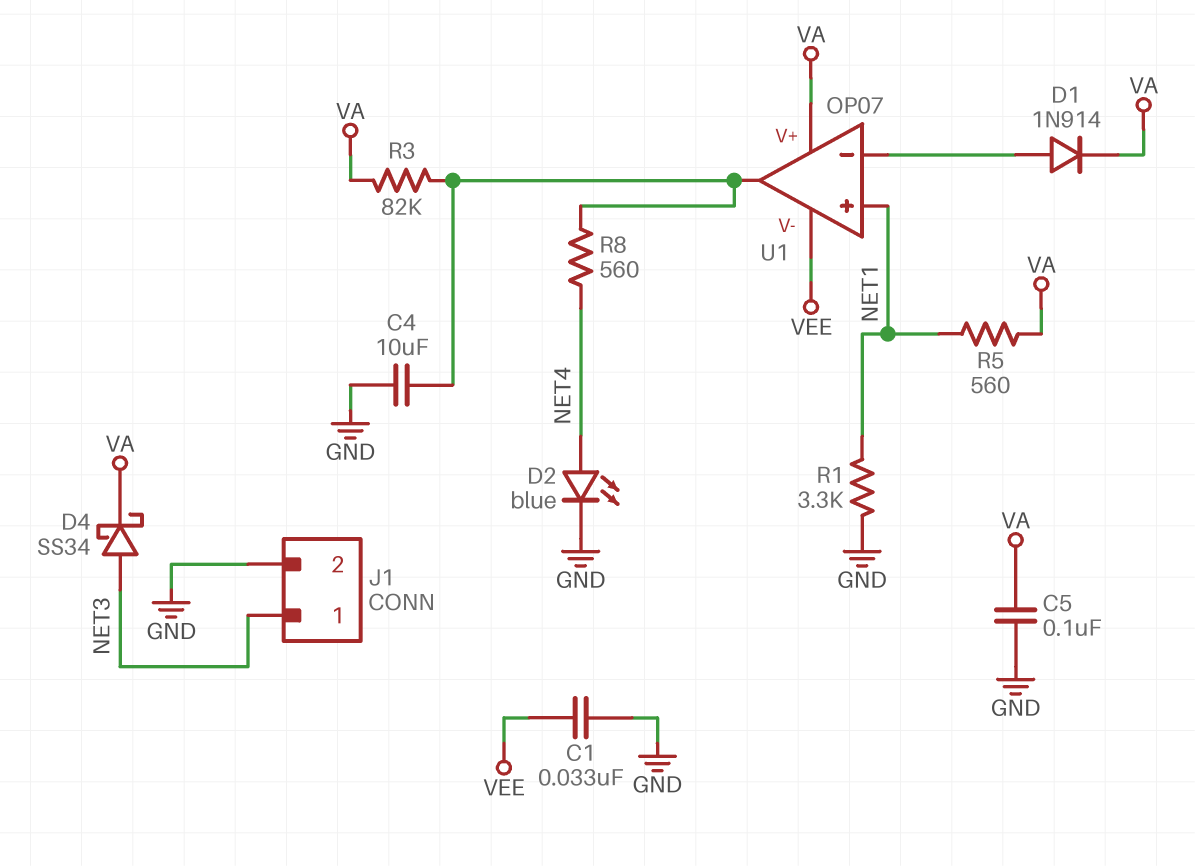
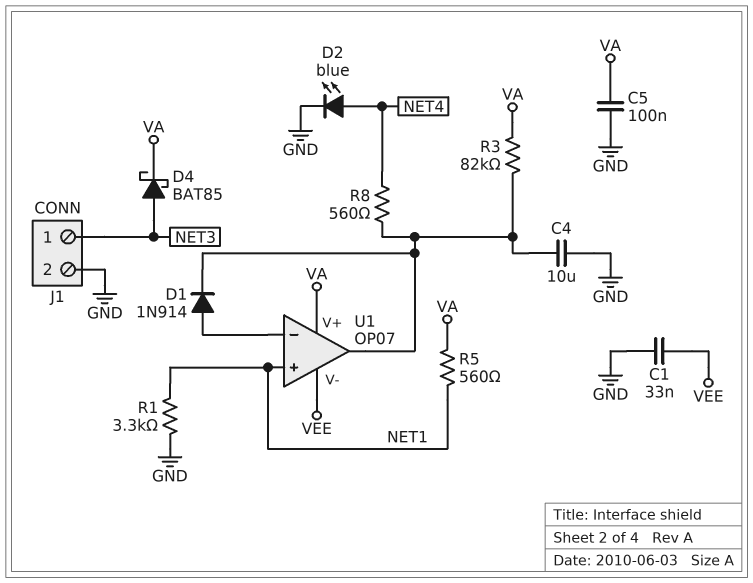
D1: diode 1N914 (A U1/in-, K VA) -> diode 1N914 (A U1/in-, K U1/out)
D4: schottky SS34 (A NET3, K VA) -> schottky BAT85 (A NET3, K VA)

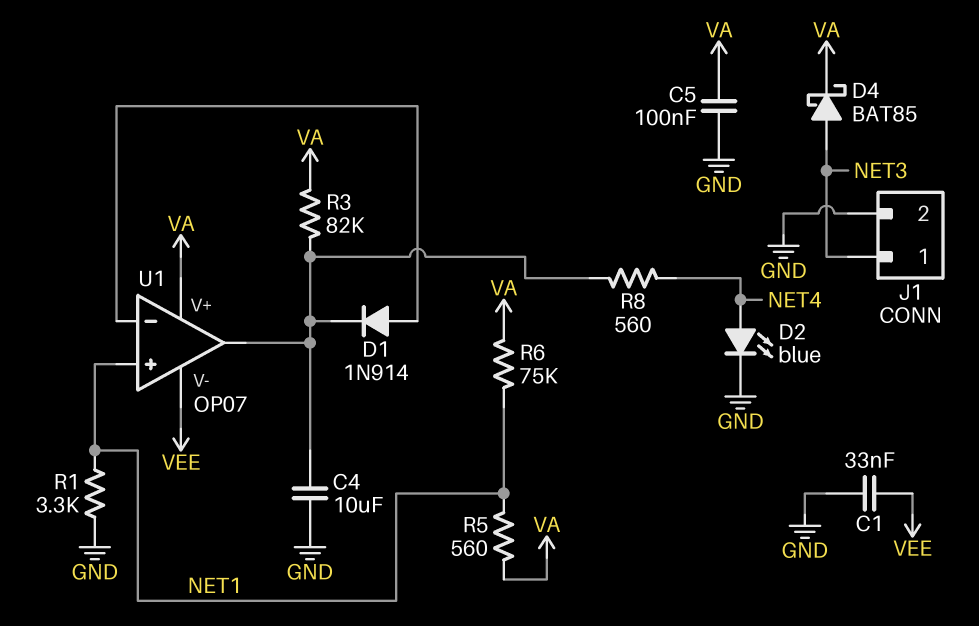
R6: none -> 75k (NET1, VA)

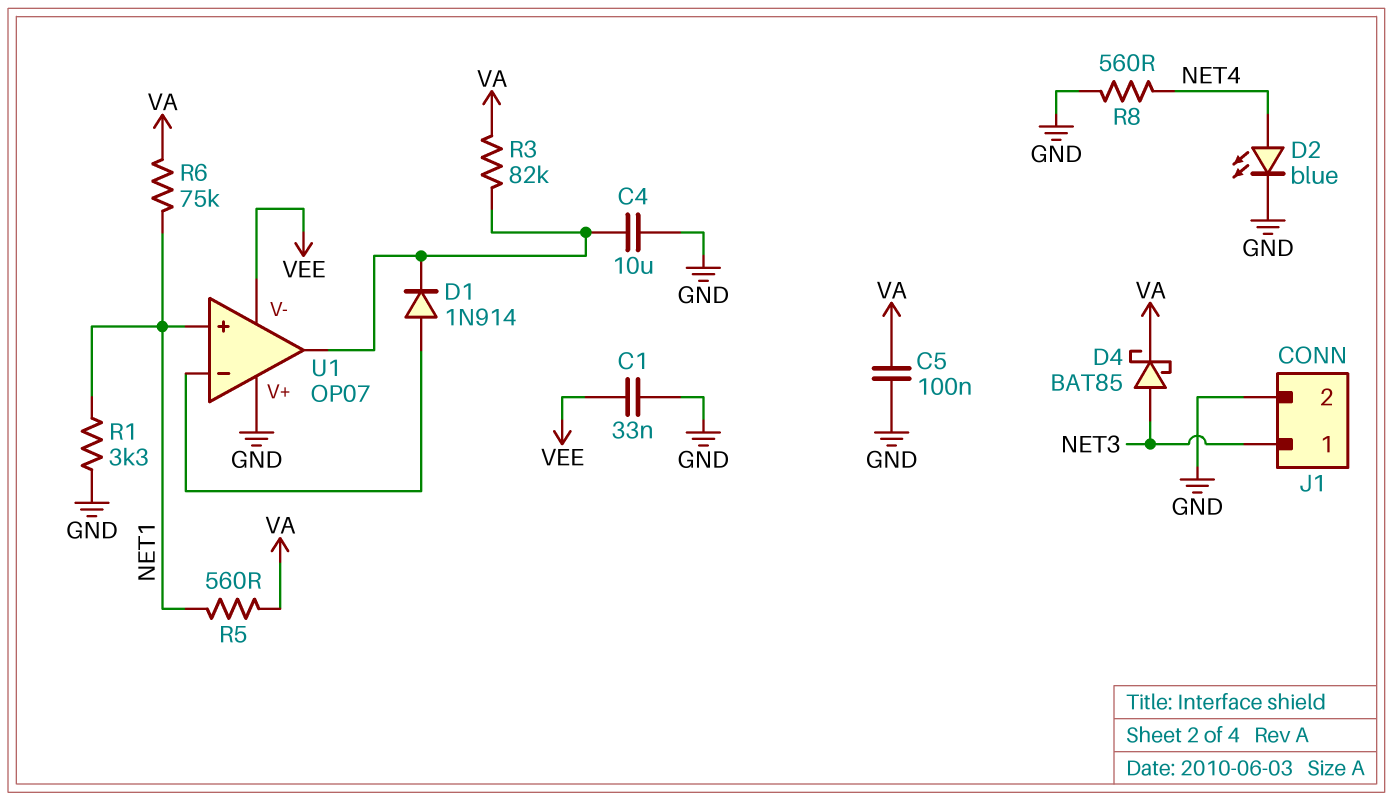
R8: 560 (NET4, U1/out) -> 560 (GND, NET4)
U1 pin V+: VA -> GND

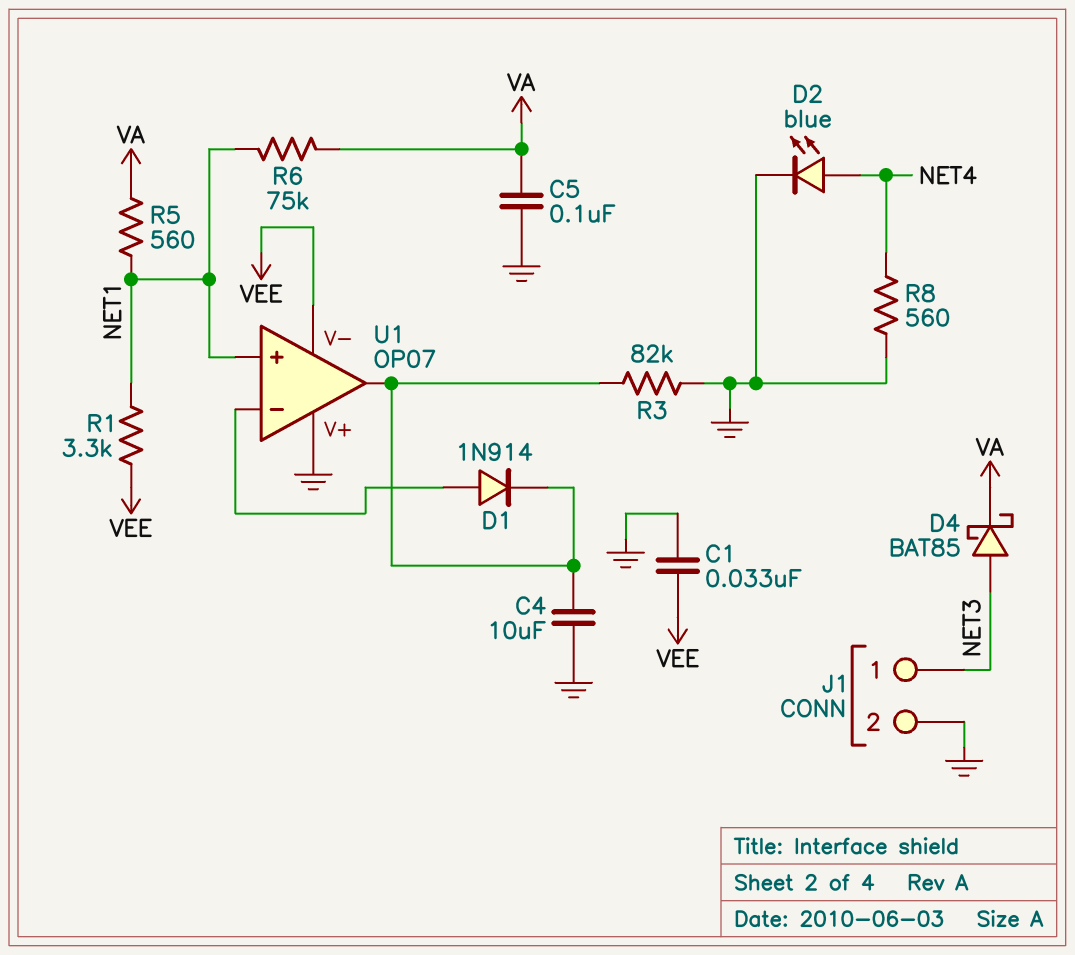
R1: 3.3k (GND, NET1) -> 3.3k (NET1, VEE)
R3: 82k (U1/out, VA) -> 82k (GND, U1/out)

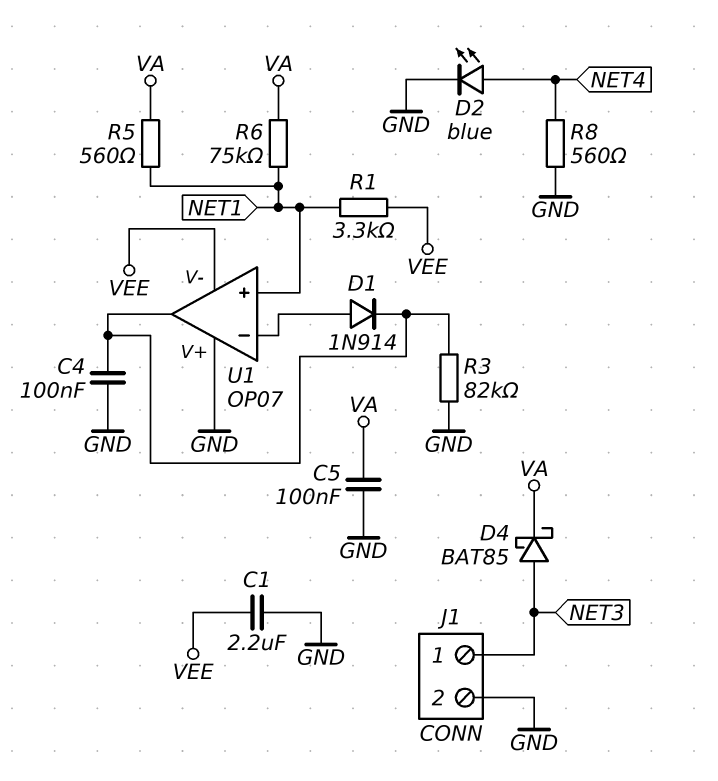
C1: 33nF (GND, VEE) -> 2.2uF (GND, VEE)
C4: 10uF (GND, U1/out) -> 100nF (GND, U1/out)

